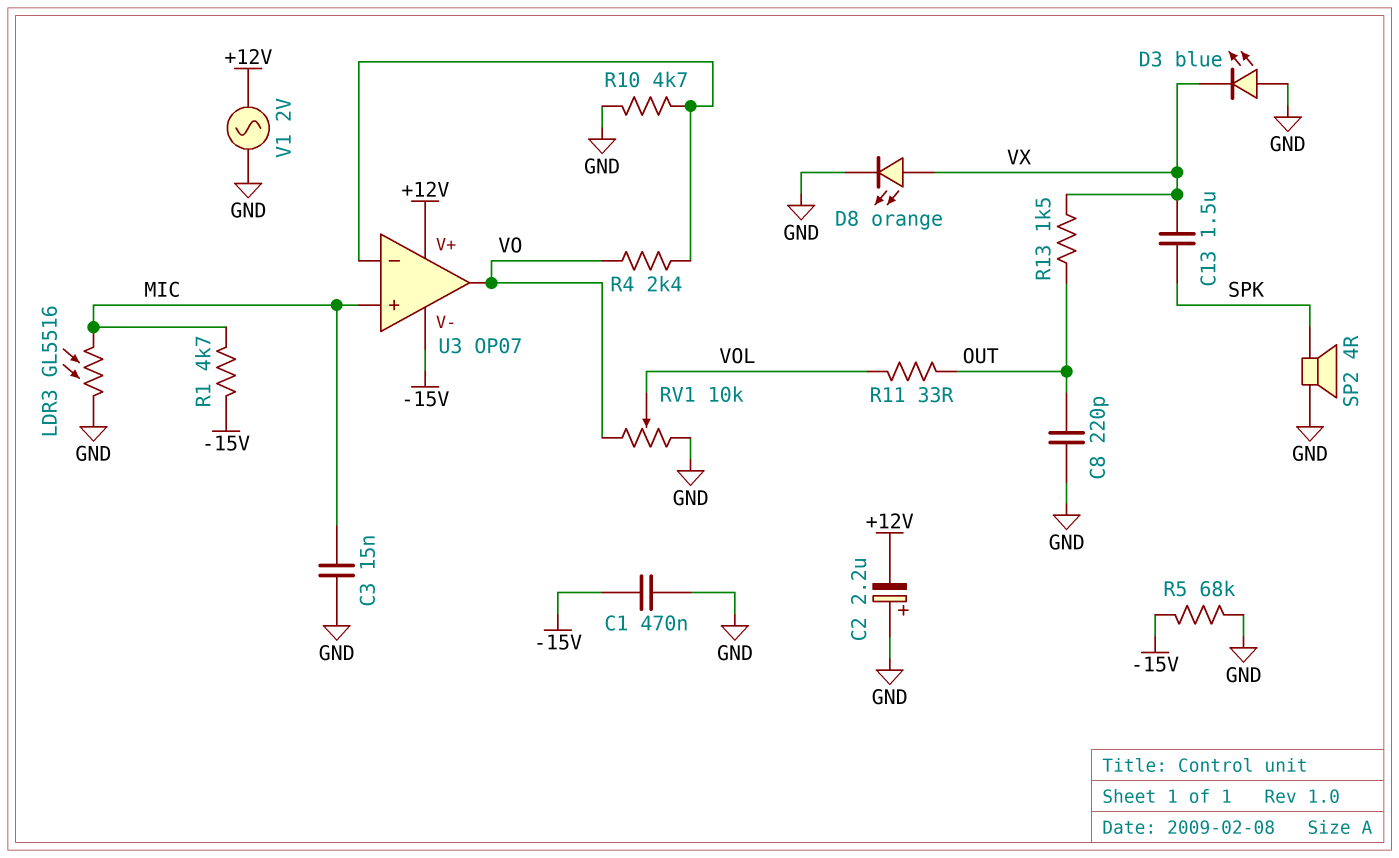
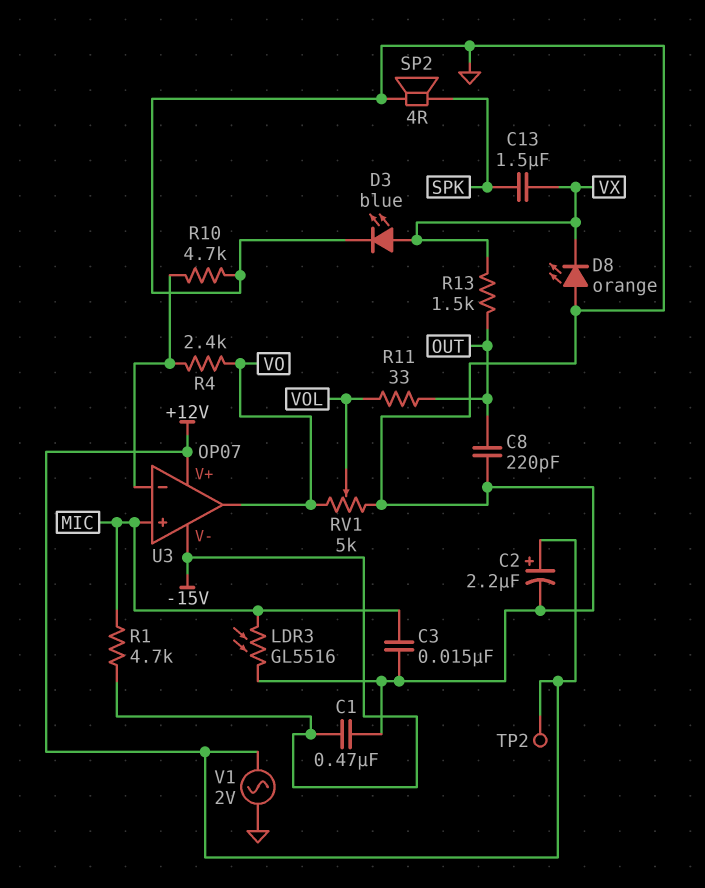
C2: 2.2uF (plus GND, minus +12V) -> 2.2uF (plus +12V, minus GND)
D3: LED blue (A GND, K VX) -> LED blue (A VX, K GND)
D8: LED orange (A VX, K GND) -> LED orange (A GND, K VX)
R5: 68k (-15V, GND) -> none
RV1: 10k (GND, VO, wiper VOL) -> 5k (GND, VO, wiper VOL)
TP2: none -> test point (+12V)

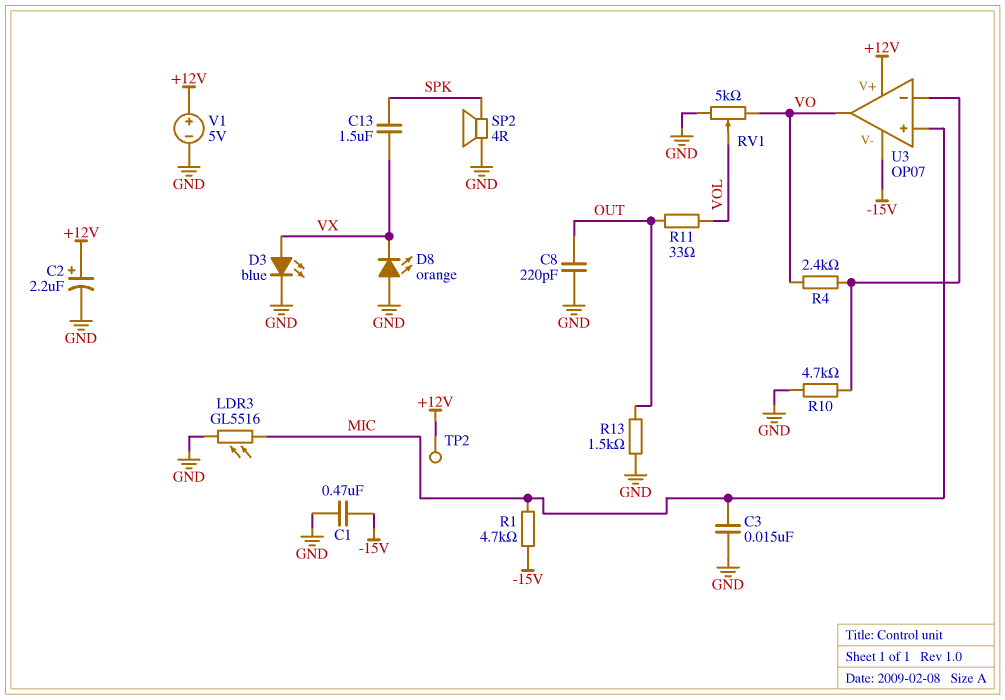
R13: 1.5k (OUT, VX) -> 1.5k (GND, OUT)
V1: AC 2V (+12V, GND) -> 5V (plus +12V, minus GND)

